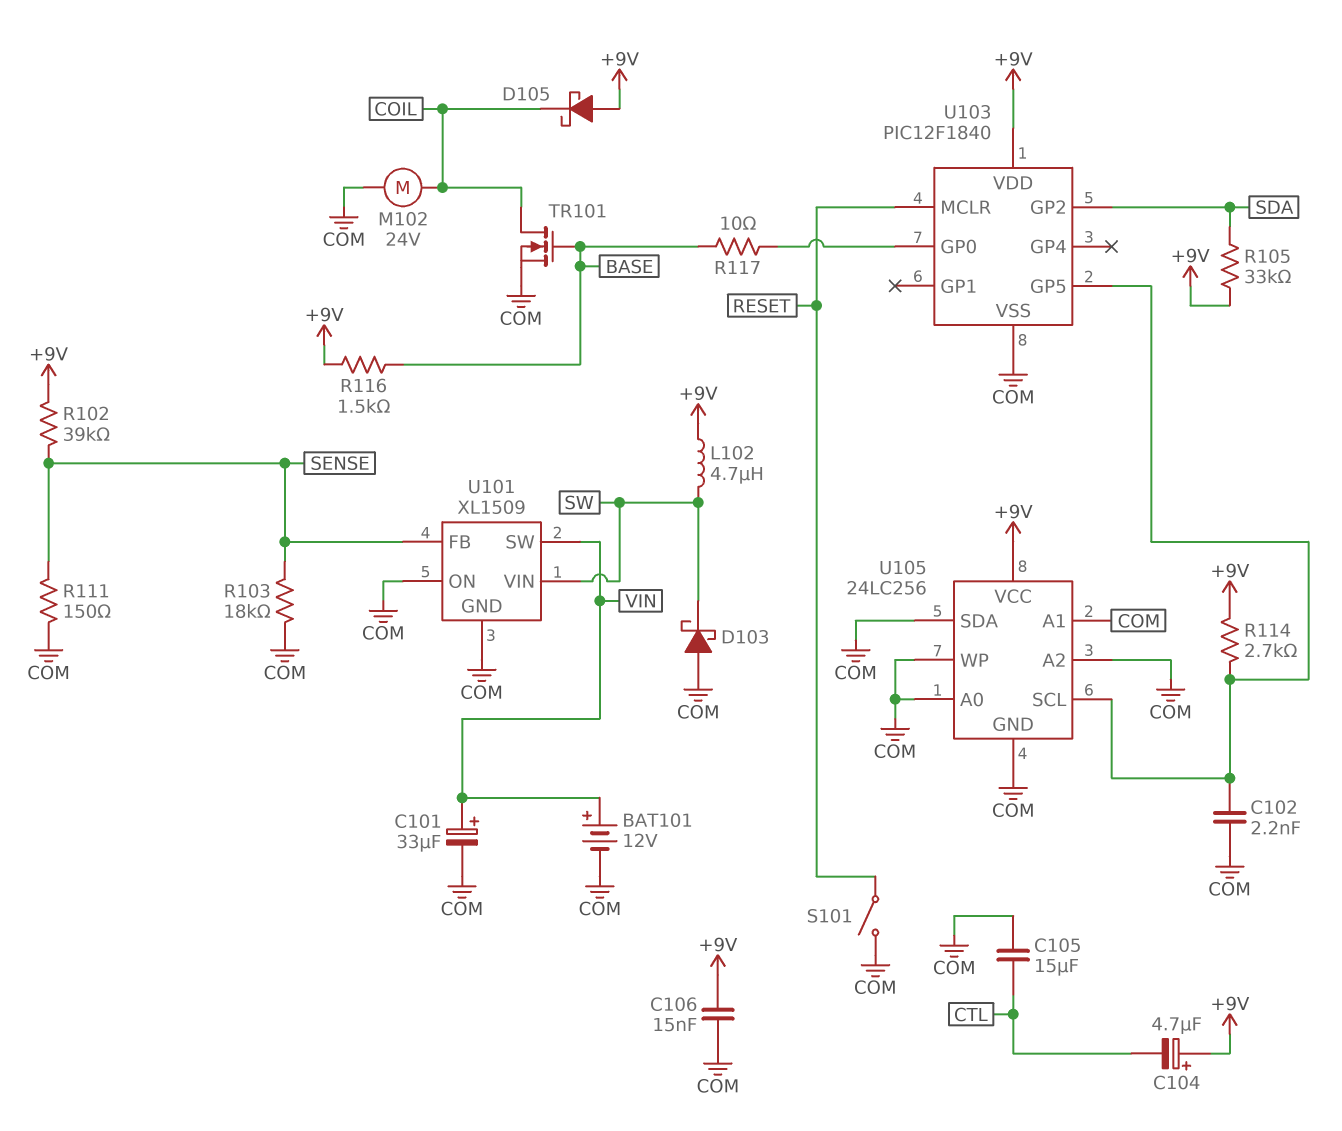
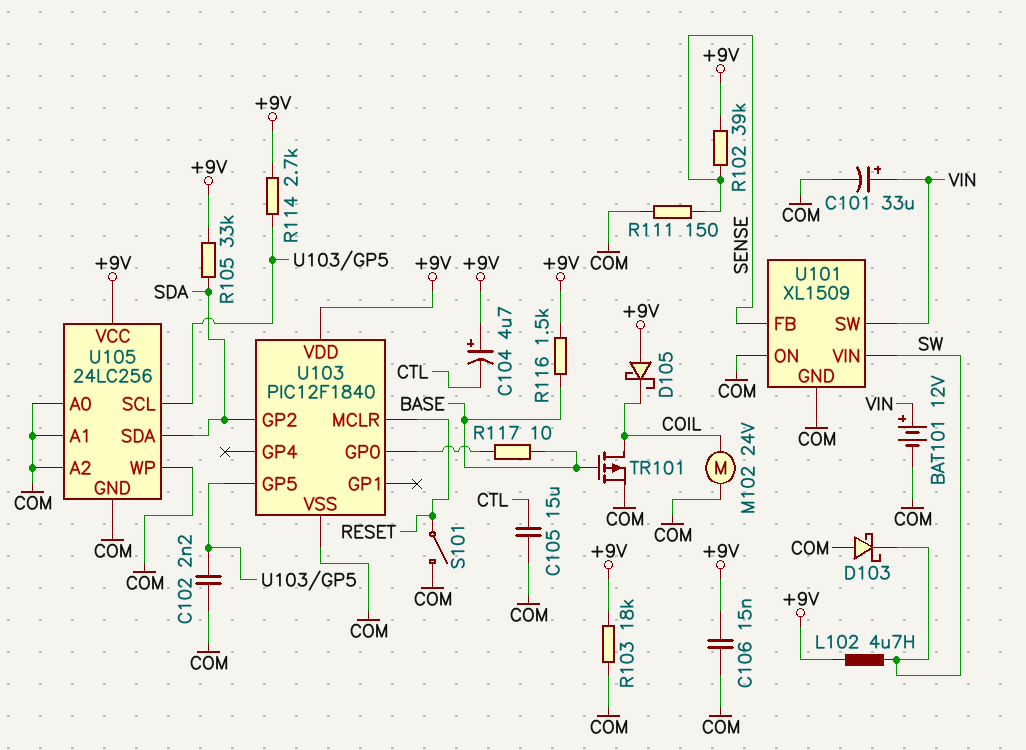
R103: 18k (COM, SENSE) -> 18k (+9V, COM)
TR101: NMOS (G BASE, D COIL, S COM) -> PMOS (G BASE, D COIL, S COM)
U105 pin SDA: COM -> SDA

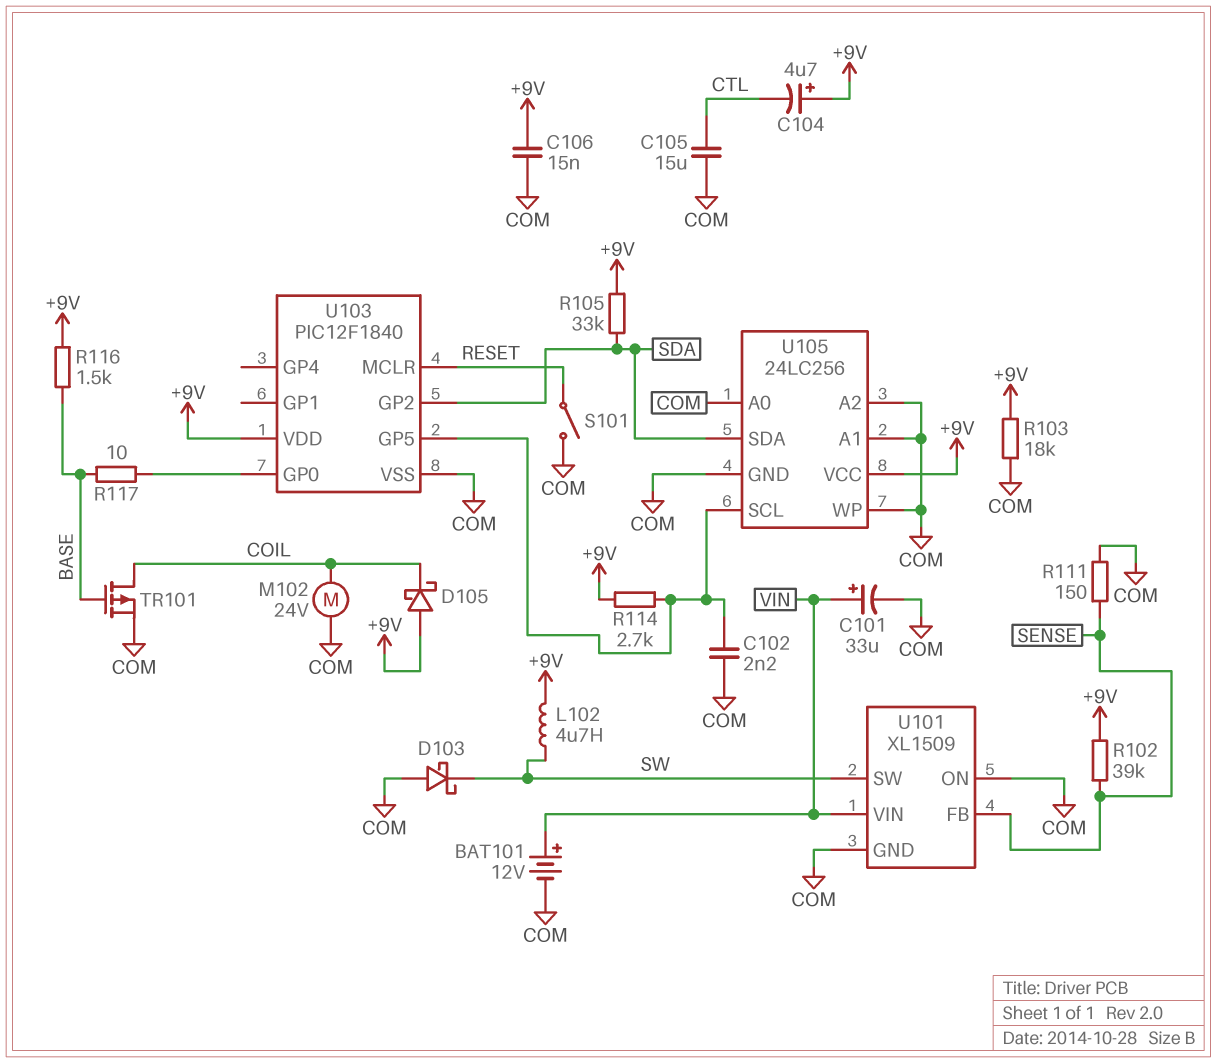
U101 pin SW: VIN -> SW
U101 pin VIN: SW -> VIN

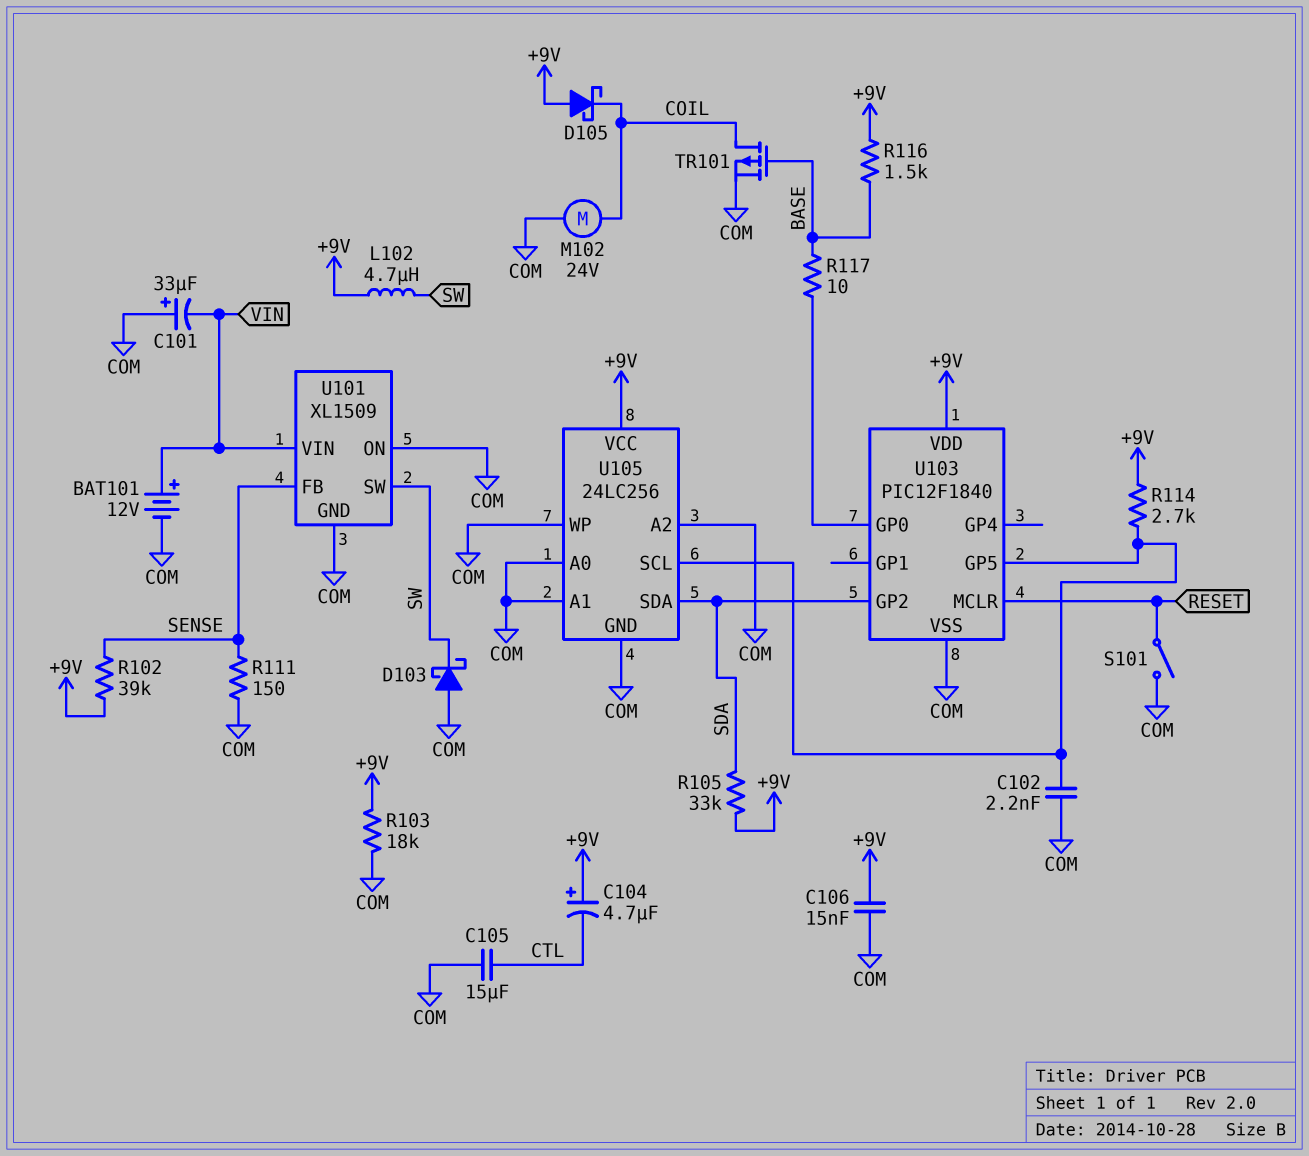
C101: 33uF (plus VIN, minus COM) -> 33uF (plus COM, minus VIN)

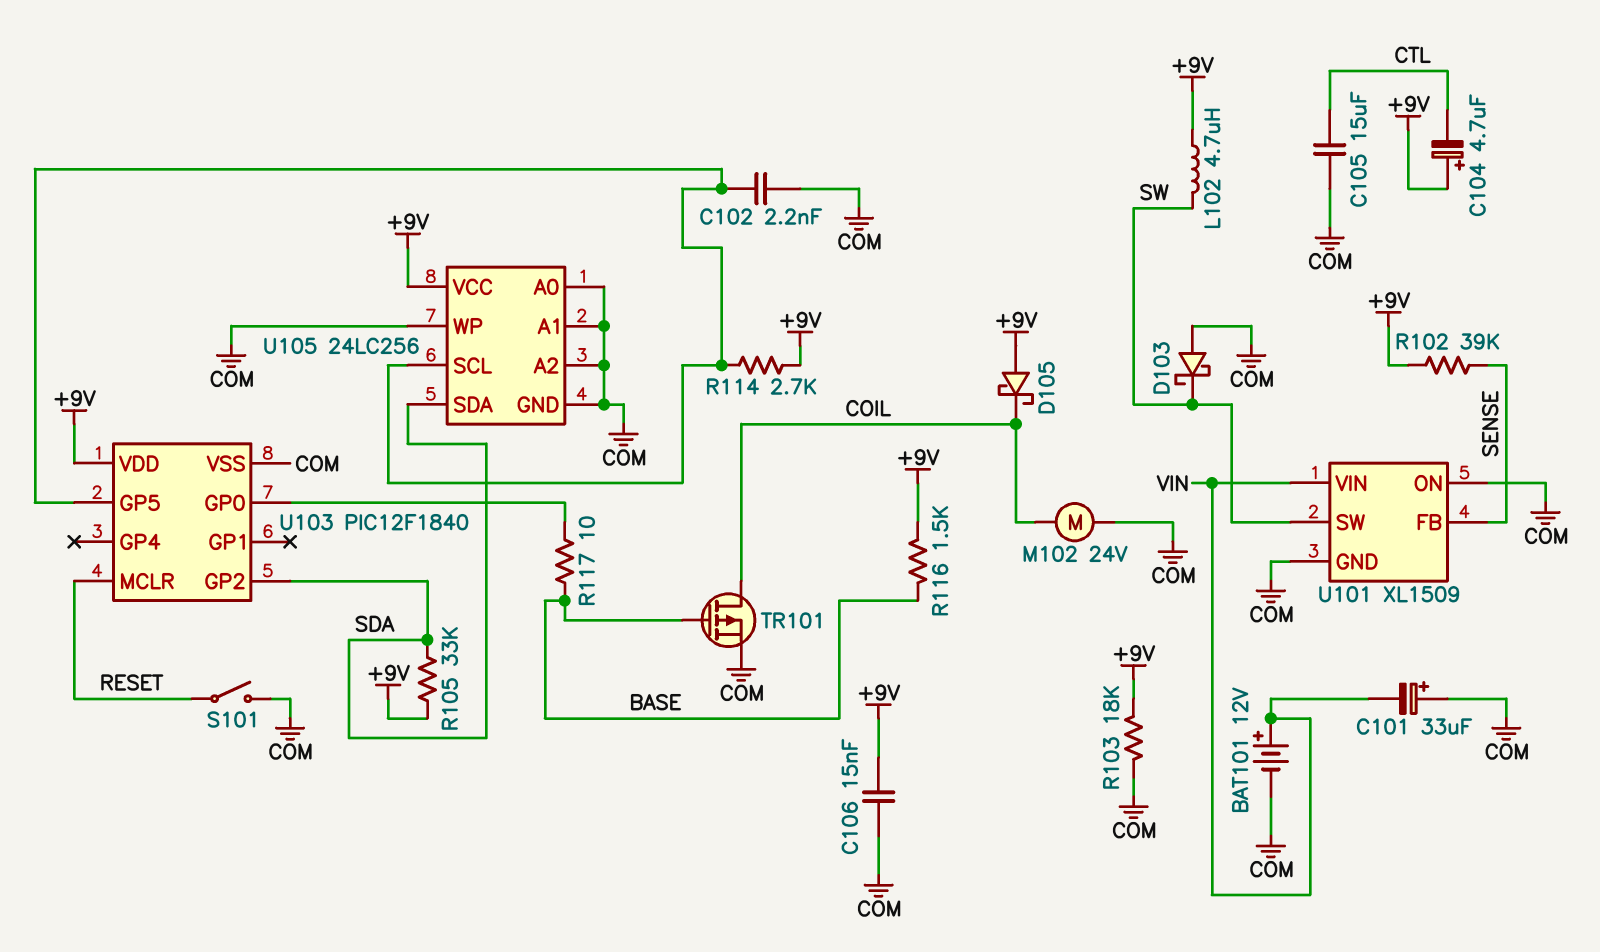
R111: 150 (COM, SENSE) -> none

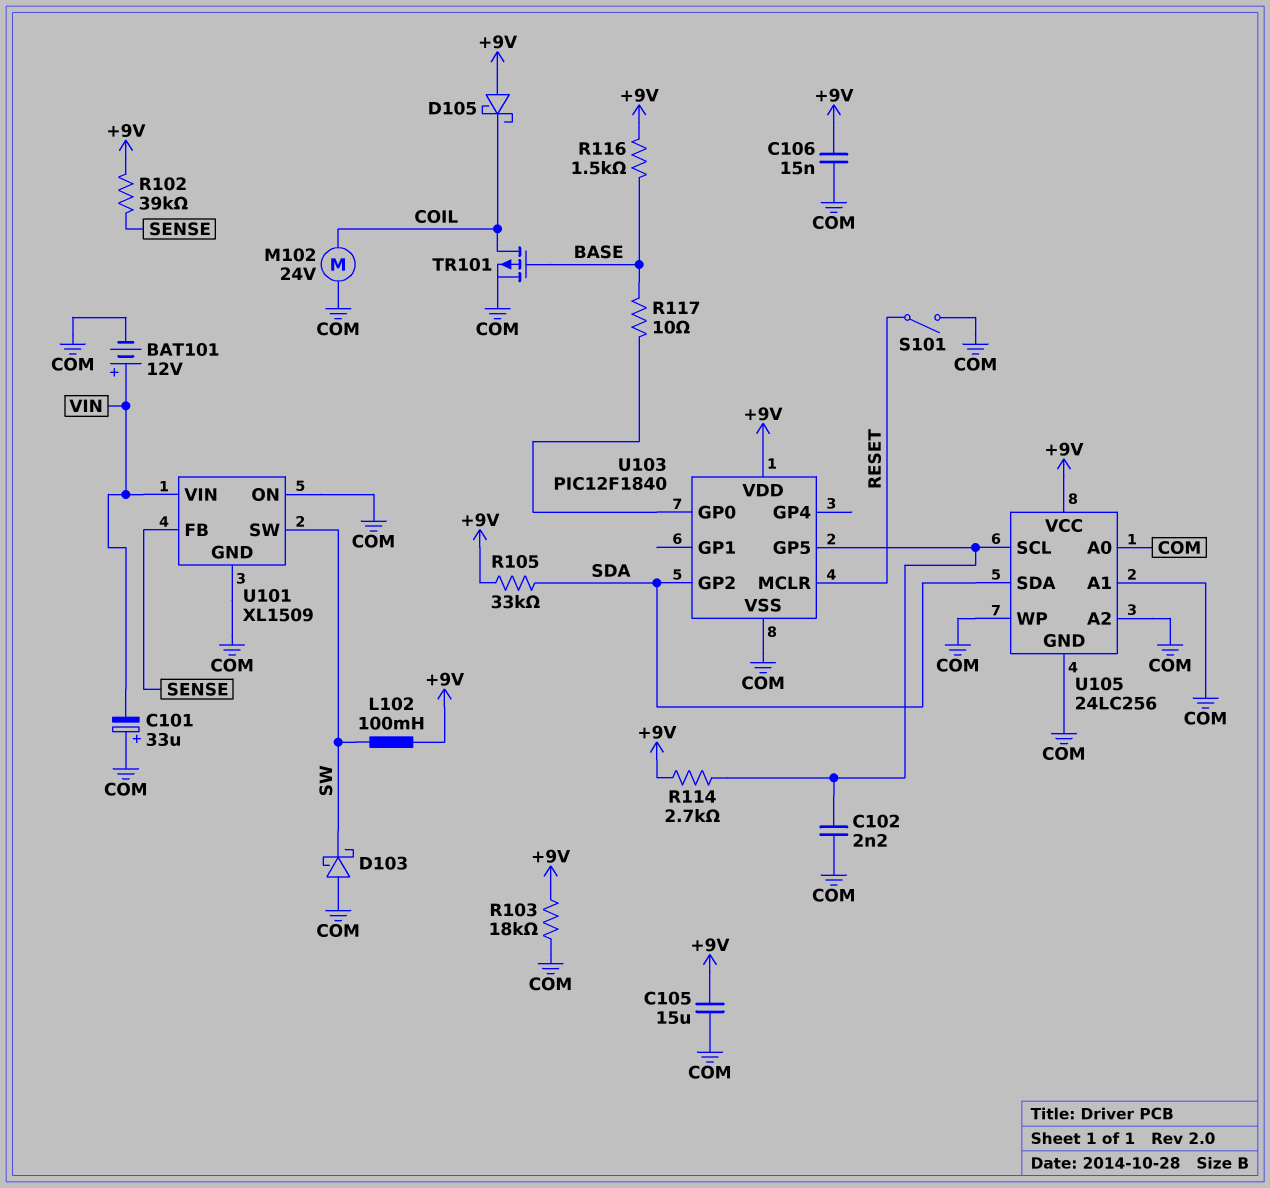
C104: 4.7uF (plus +9V, minus CTL) -> none
C105: 15uF (COM, CTL) -> 15uF (+9V, COM)
L102: 4.7uH (+9V, SW) -> 100mH (+9V, SW)

